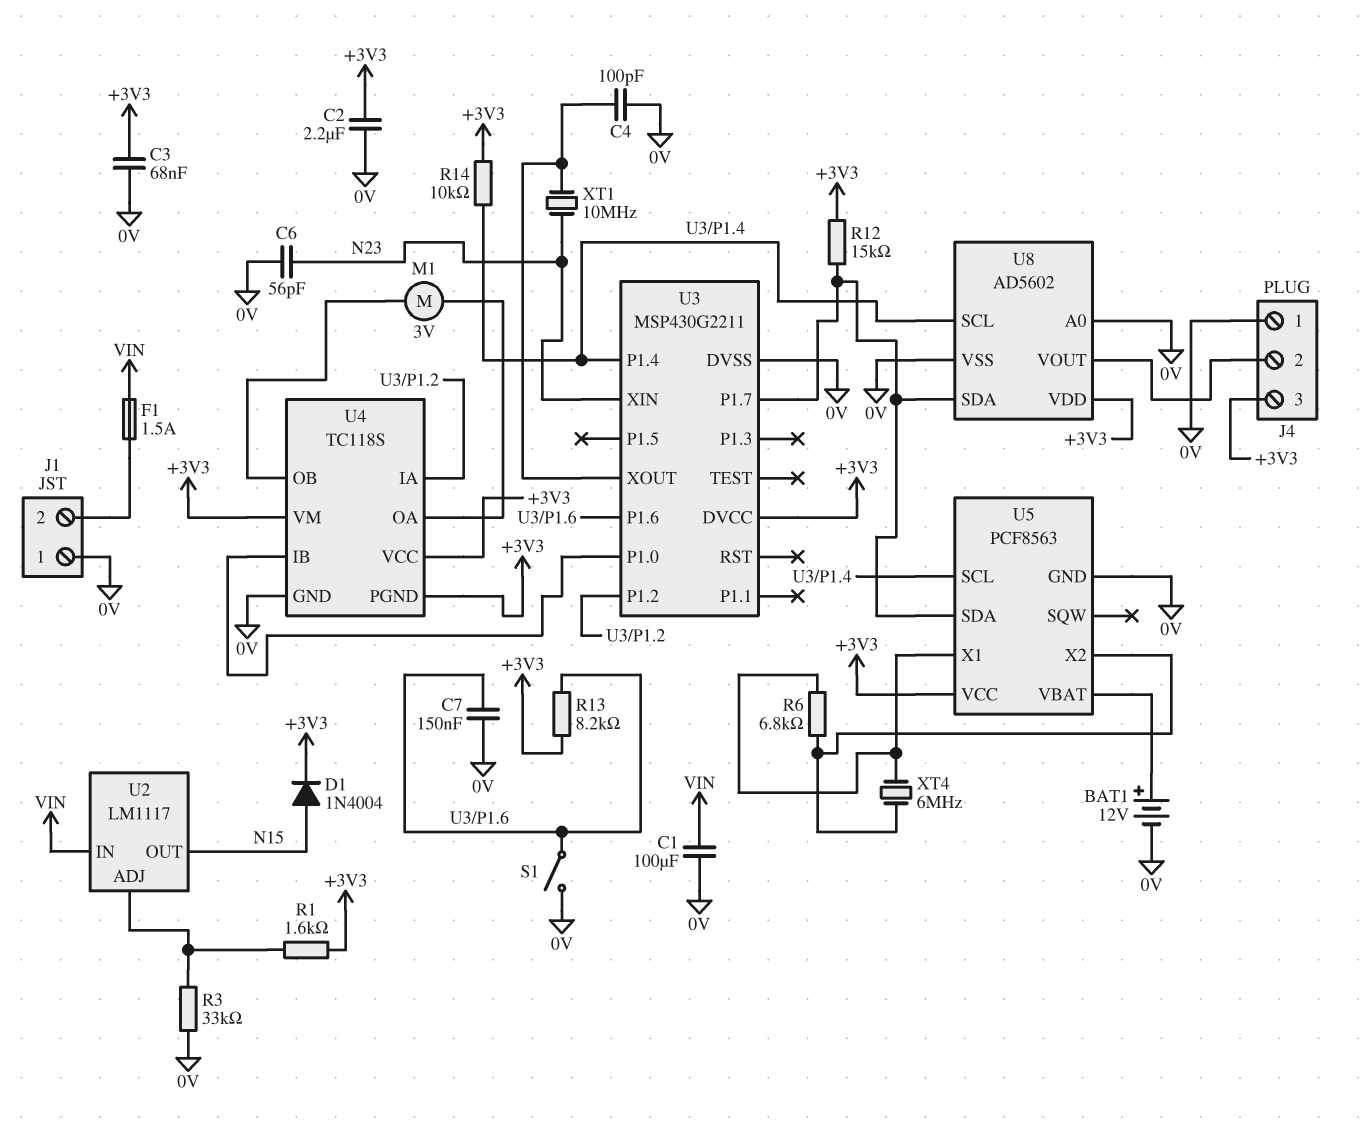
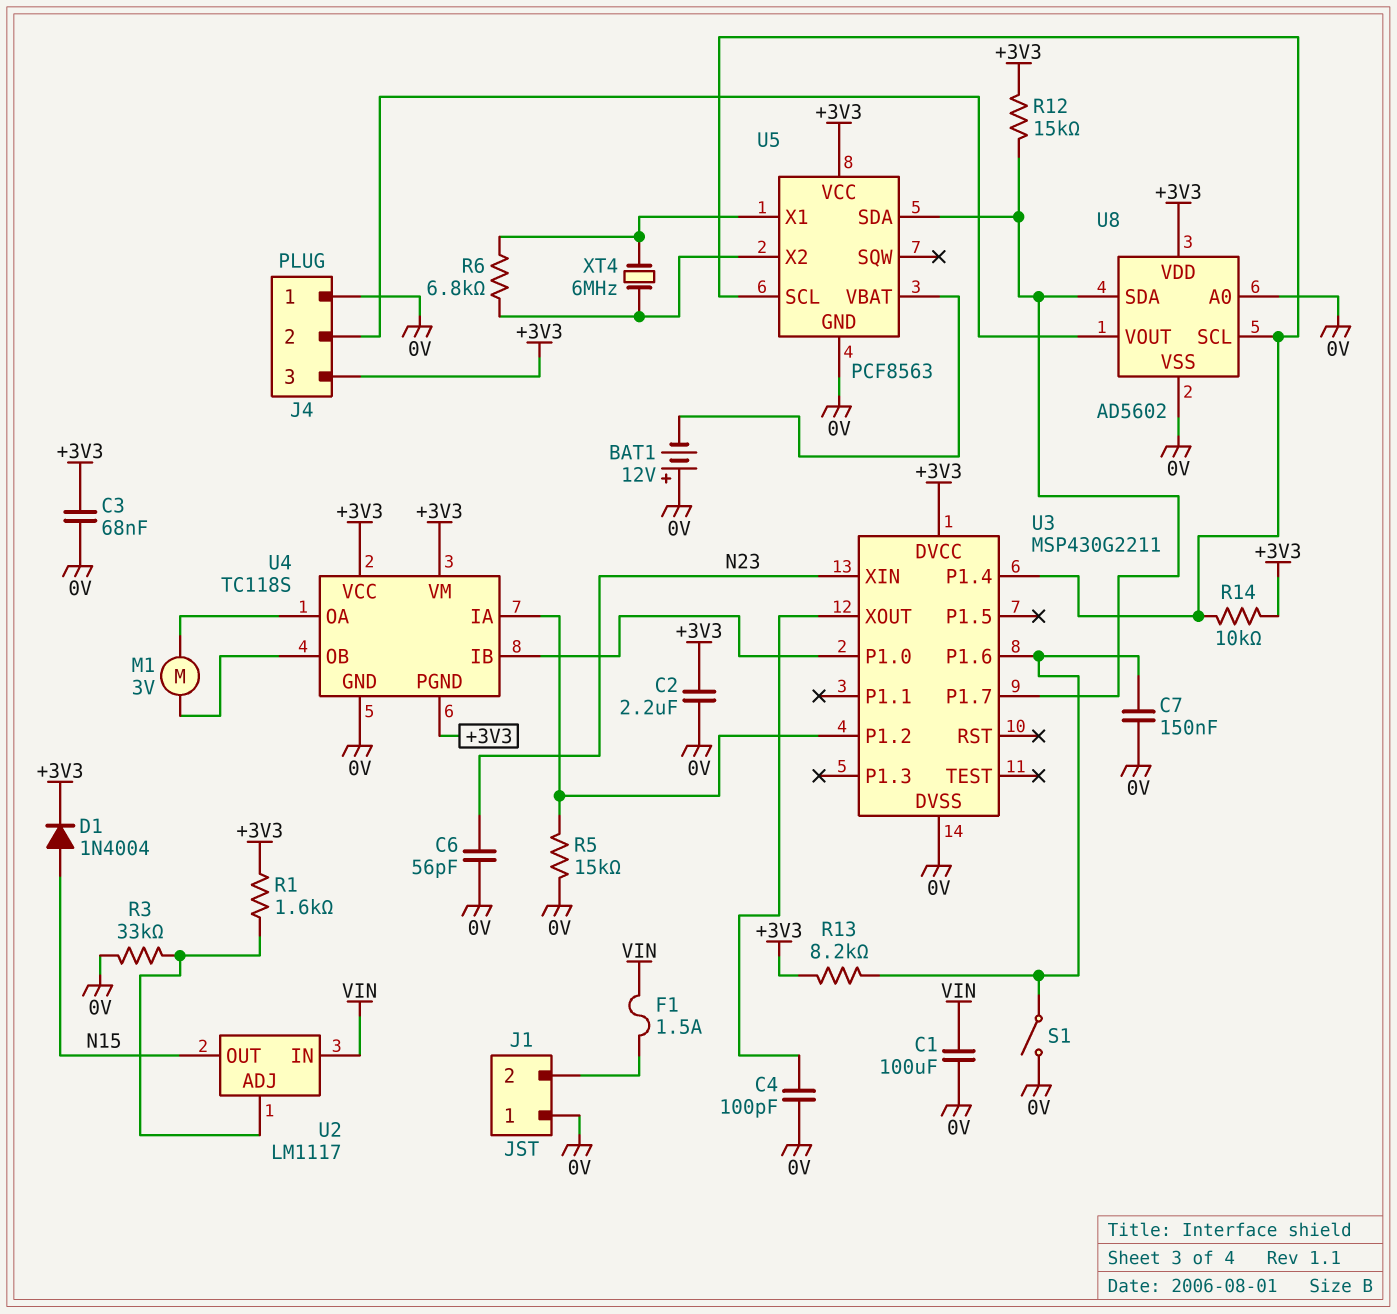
BAT1: 12V (plus U5/VBAT, minus 0V) -> 12V (plus 0V, minus U5/VBAT)
R5: none -> 15k (0V, U3/P1.2)
XT1: 10MHz (N23, U3/XOUT) -> none

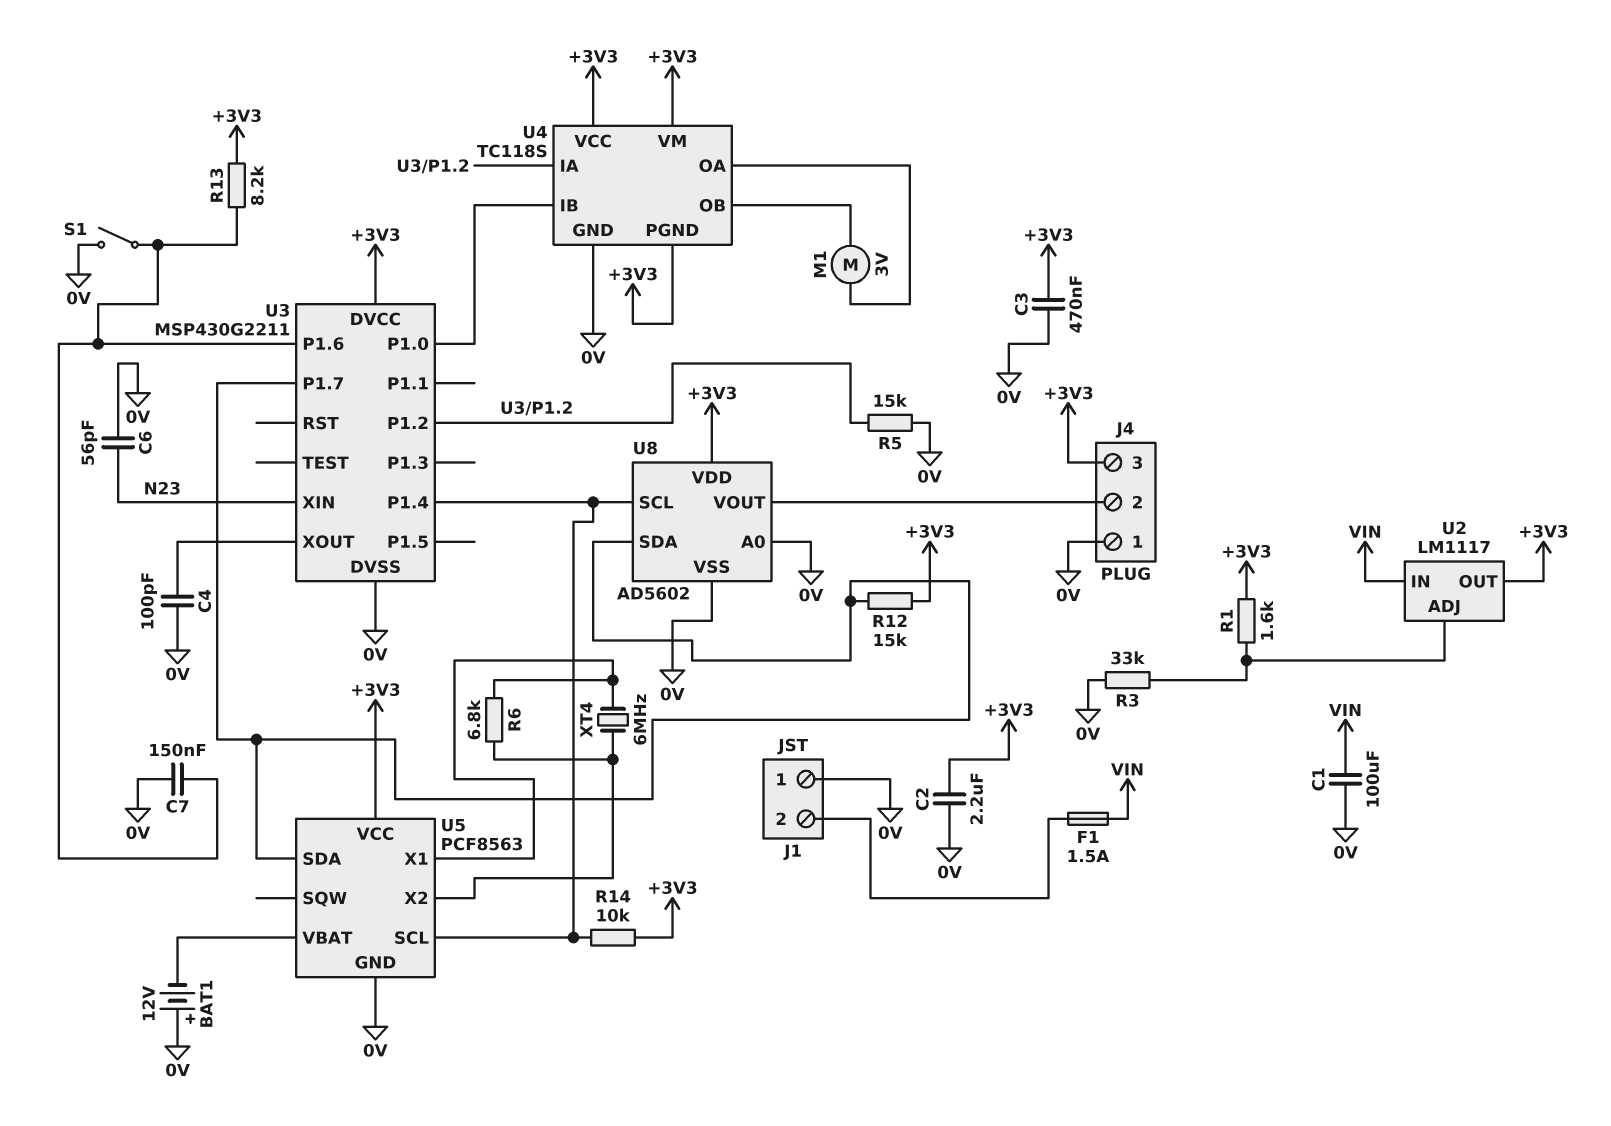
C3: 68nF (+3V3, 0V) -> 470nF (+3V3, 0V)
D1: diode 1N4004 (A N15, K +3V3) -> none
U2 pin OUT: N15 -> +3V3

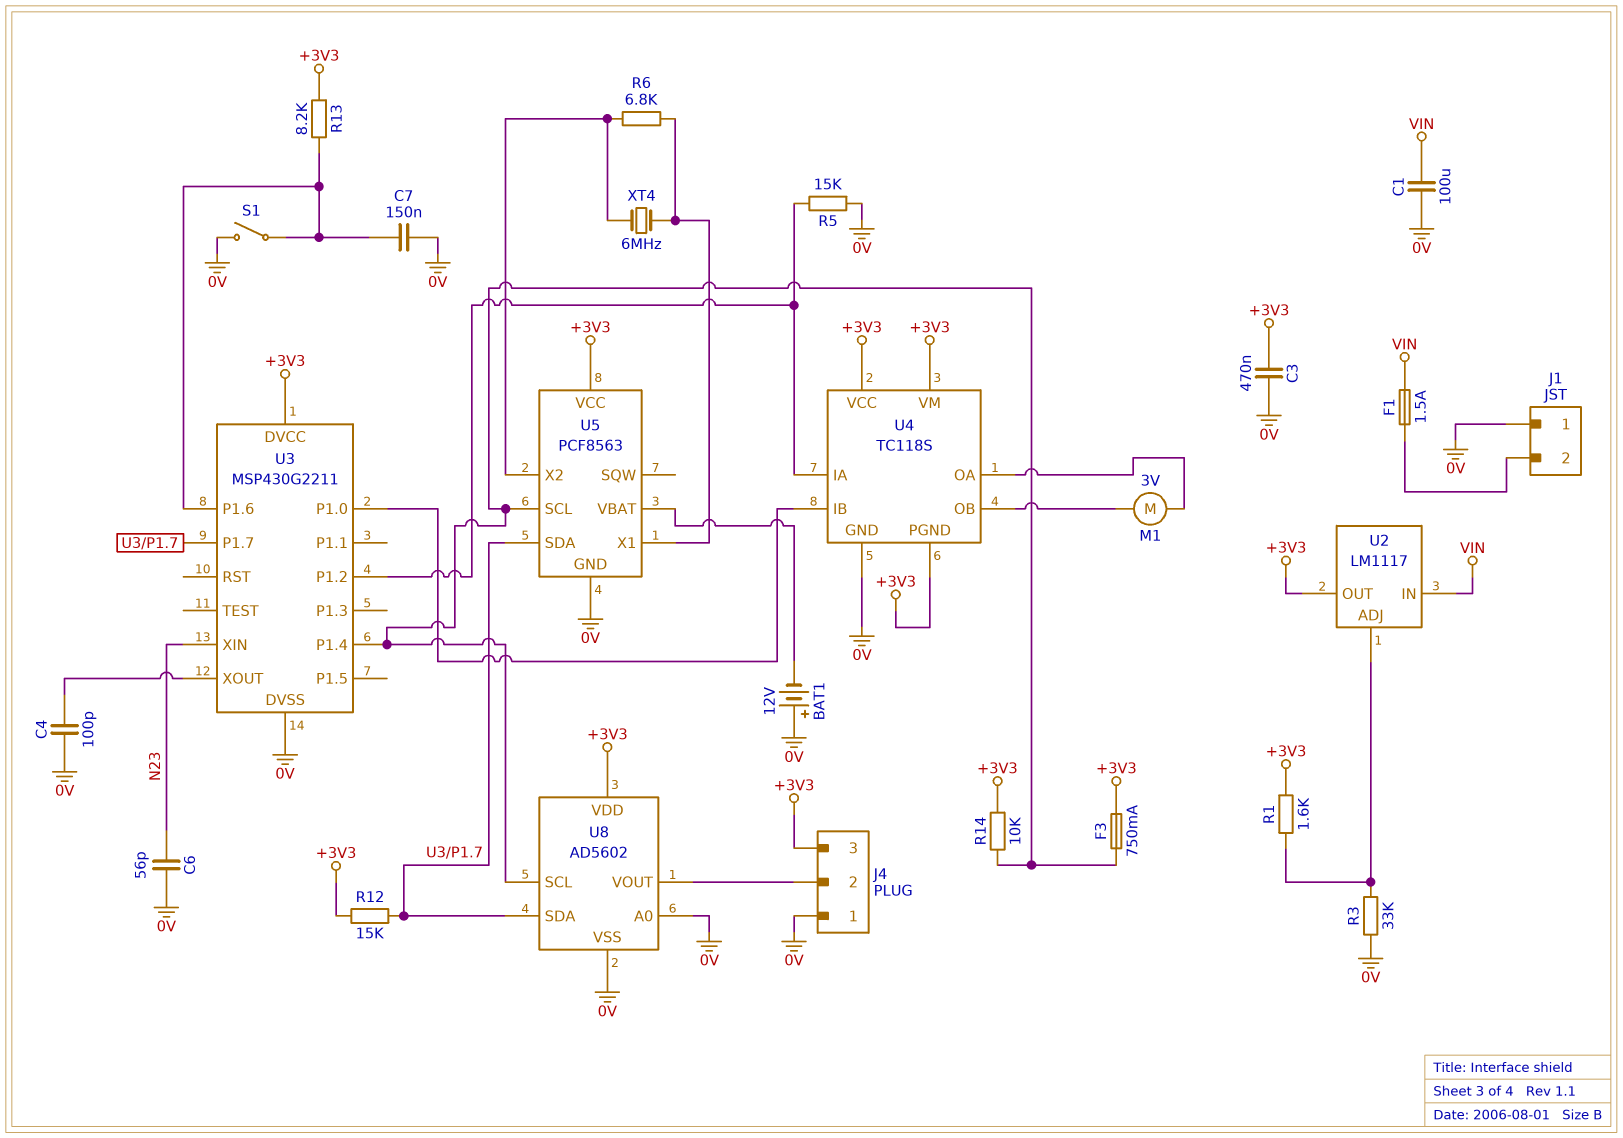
C2: 2.2uF (+3V3, 0V) -> none
F3: none -> 750mA (+3V3, U3/P1.4)

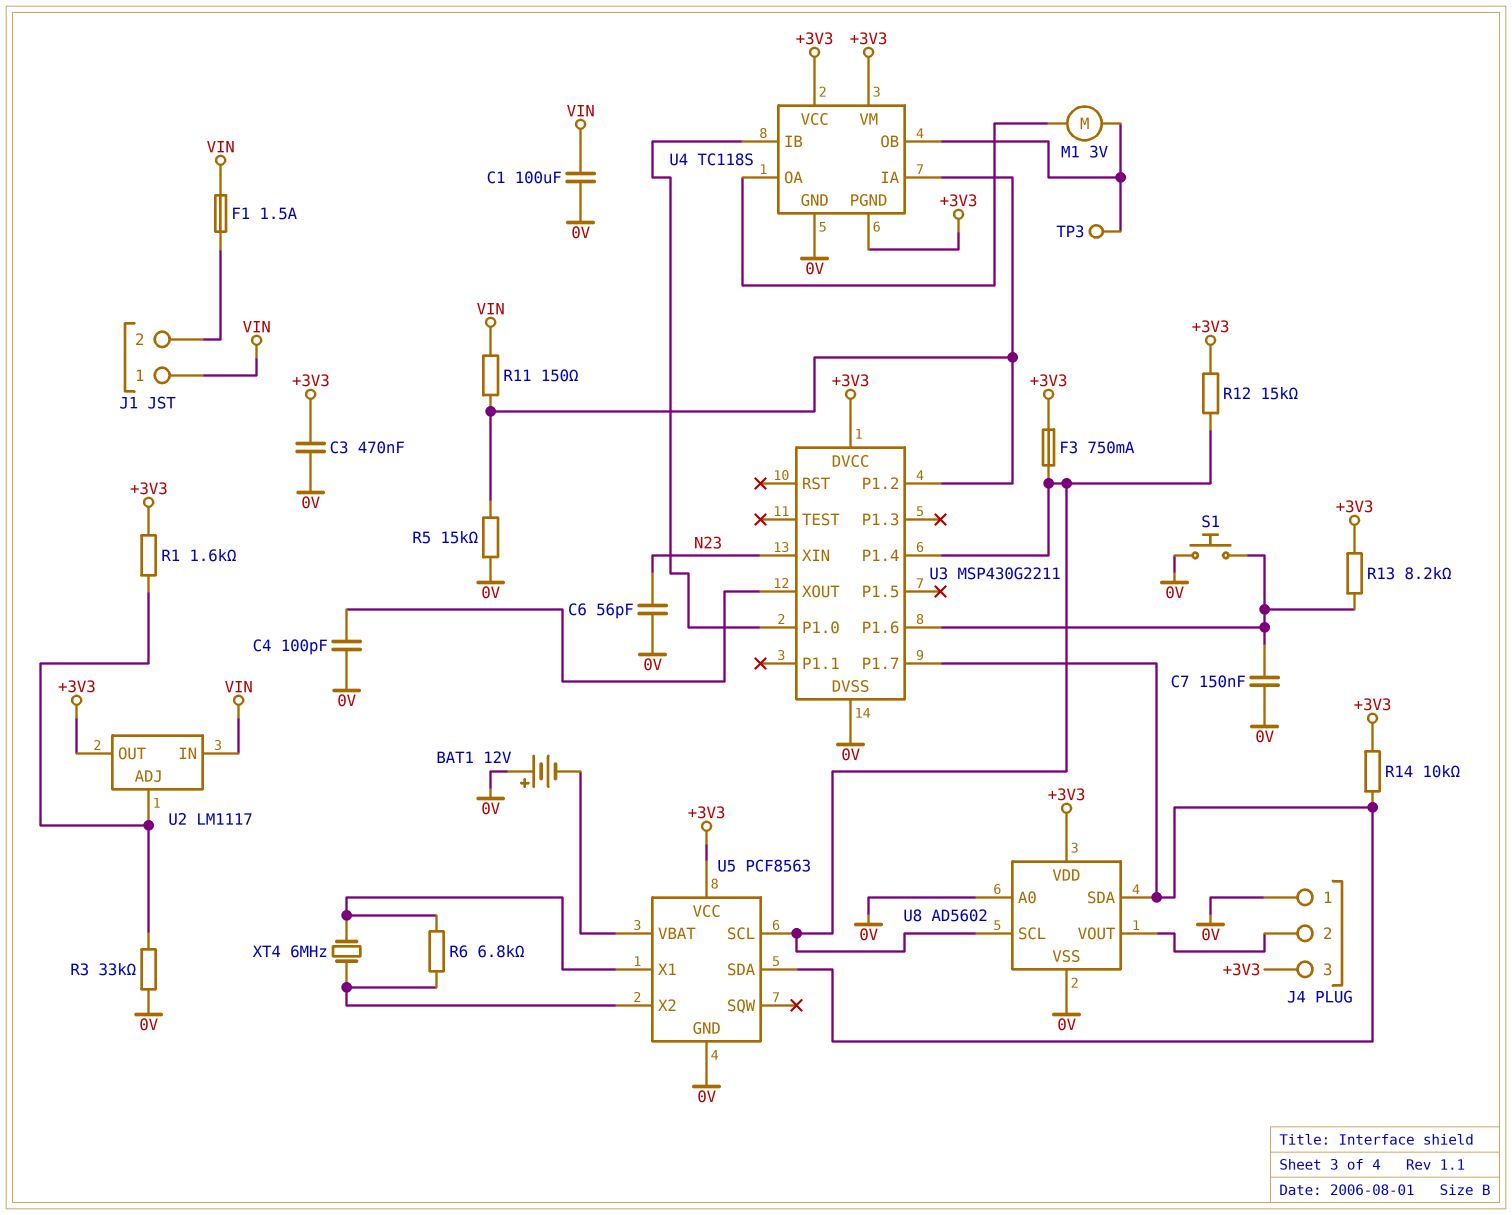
J1 pin 1: 0V -> VIN
R11: none -> 150 (U3/P1.2, VIN)
R12: 15k (+3V3, U3/P1.7) -> 15k (+3V3, U3/P1.4)
R14: 10k (+3V3, U3/P1.4) -> 10k (+3V3, U3/P1.7)
S1: switch (0V, U3/P1.6) -> button (0V, U3/P1.6)
TP3: none -> test point (U4/OB)

